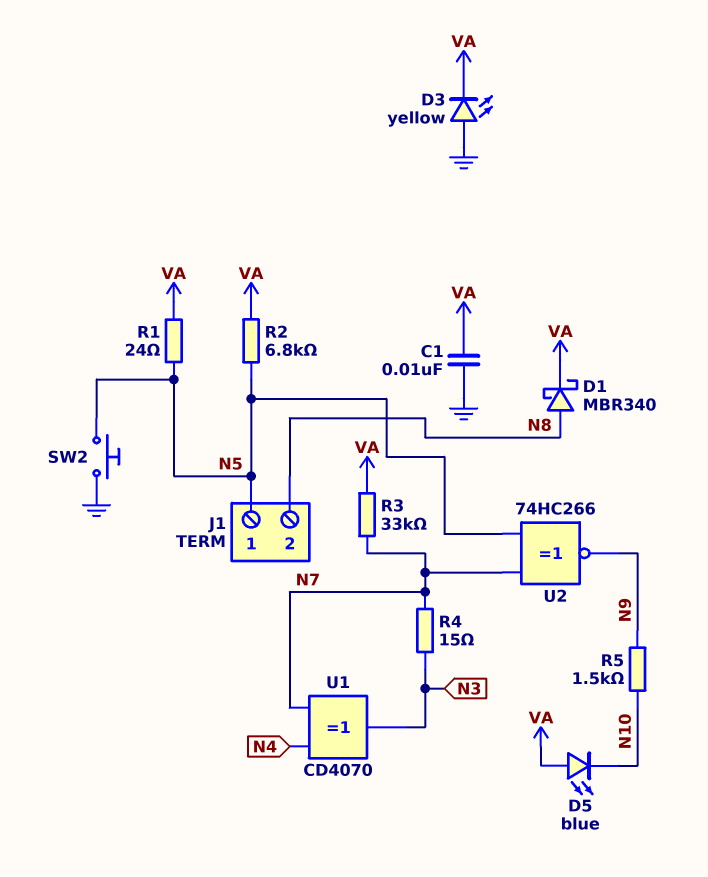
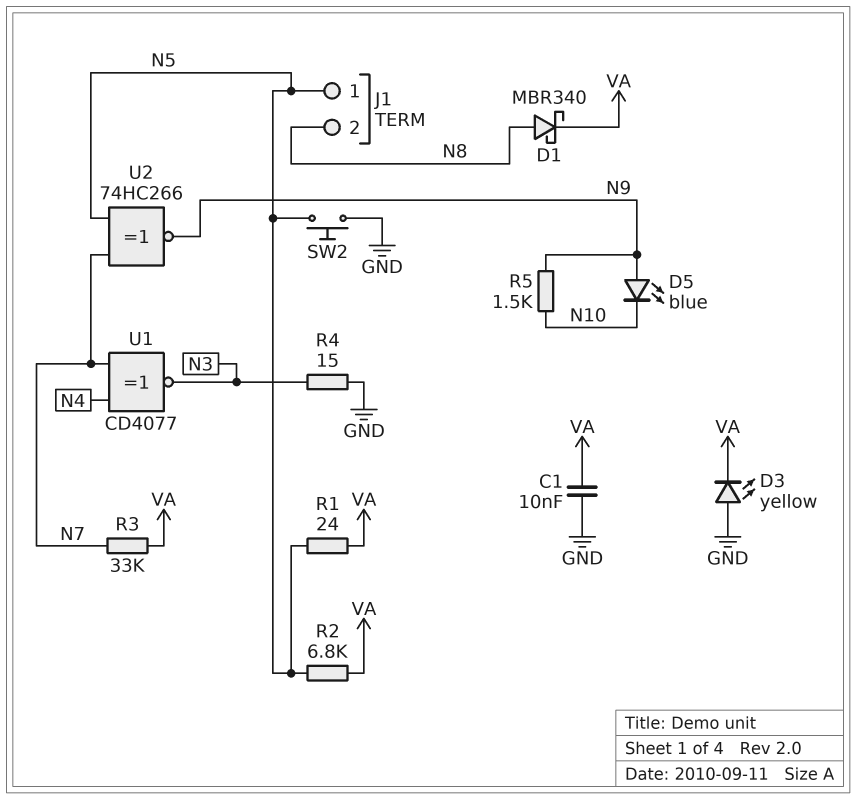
D5: LED blue (A VA, K N10) -> LED blue (A N9, K N10)
R4: 15 (N3, N7) -> 15 (GND, N3)
U1: XOR CD4070 (in N4, in N7, out N3) -> XNOR CD4077 (in N4, in N7, out N3)

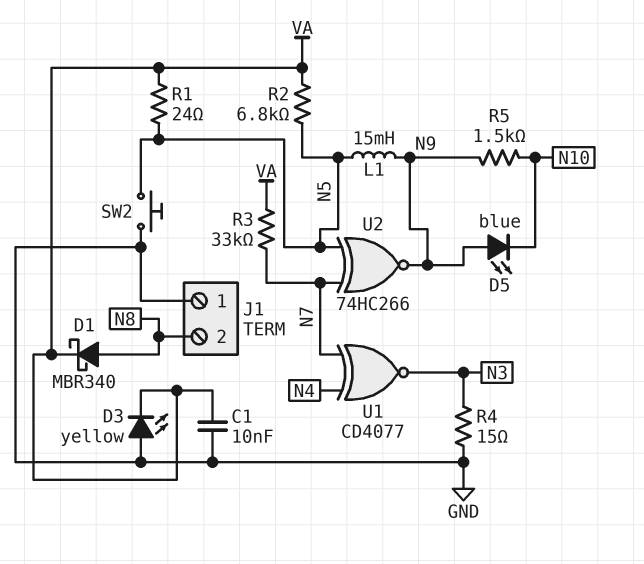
J1 pin 1: N5 -> GND
L1: none -> 15mH (N5, N9)

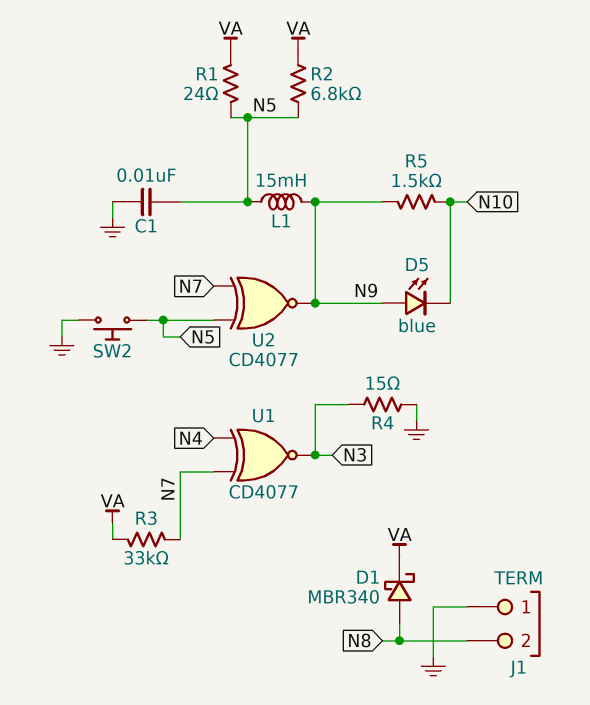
C1: 10nF (GND, VA) -> 10nF (GND, N5)
D3: LED yellow (A GND, K VA) -> none
U2: XNOR 74HC266 (in N5, in N7, out N9) -> XNOR CD4077 (in N5, in N7, out N9)

